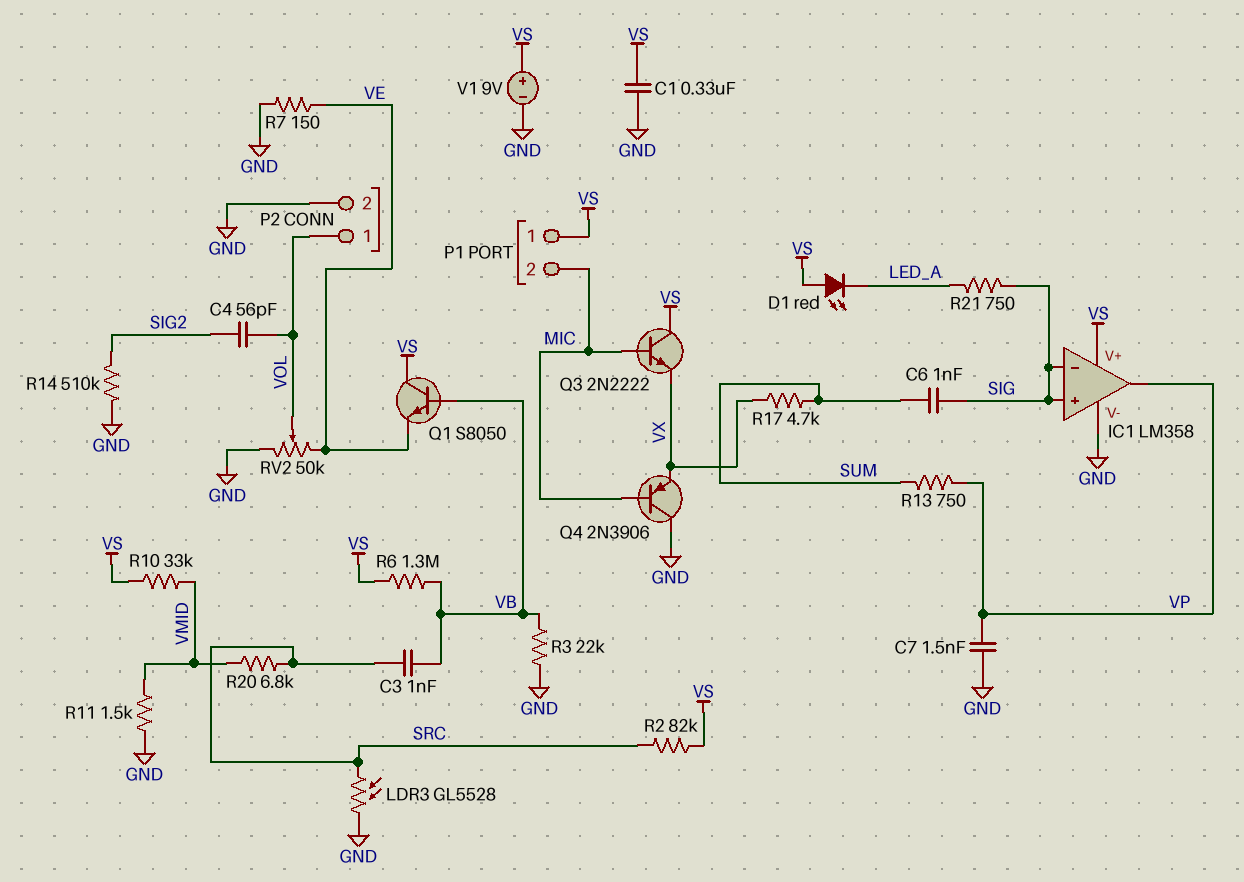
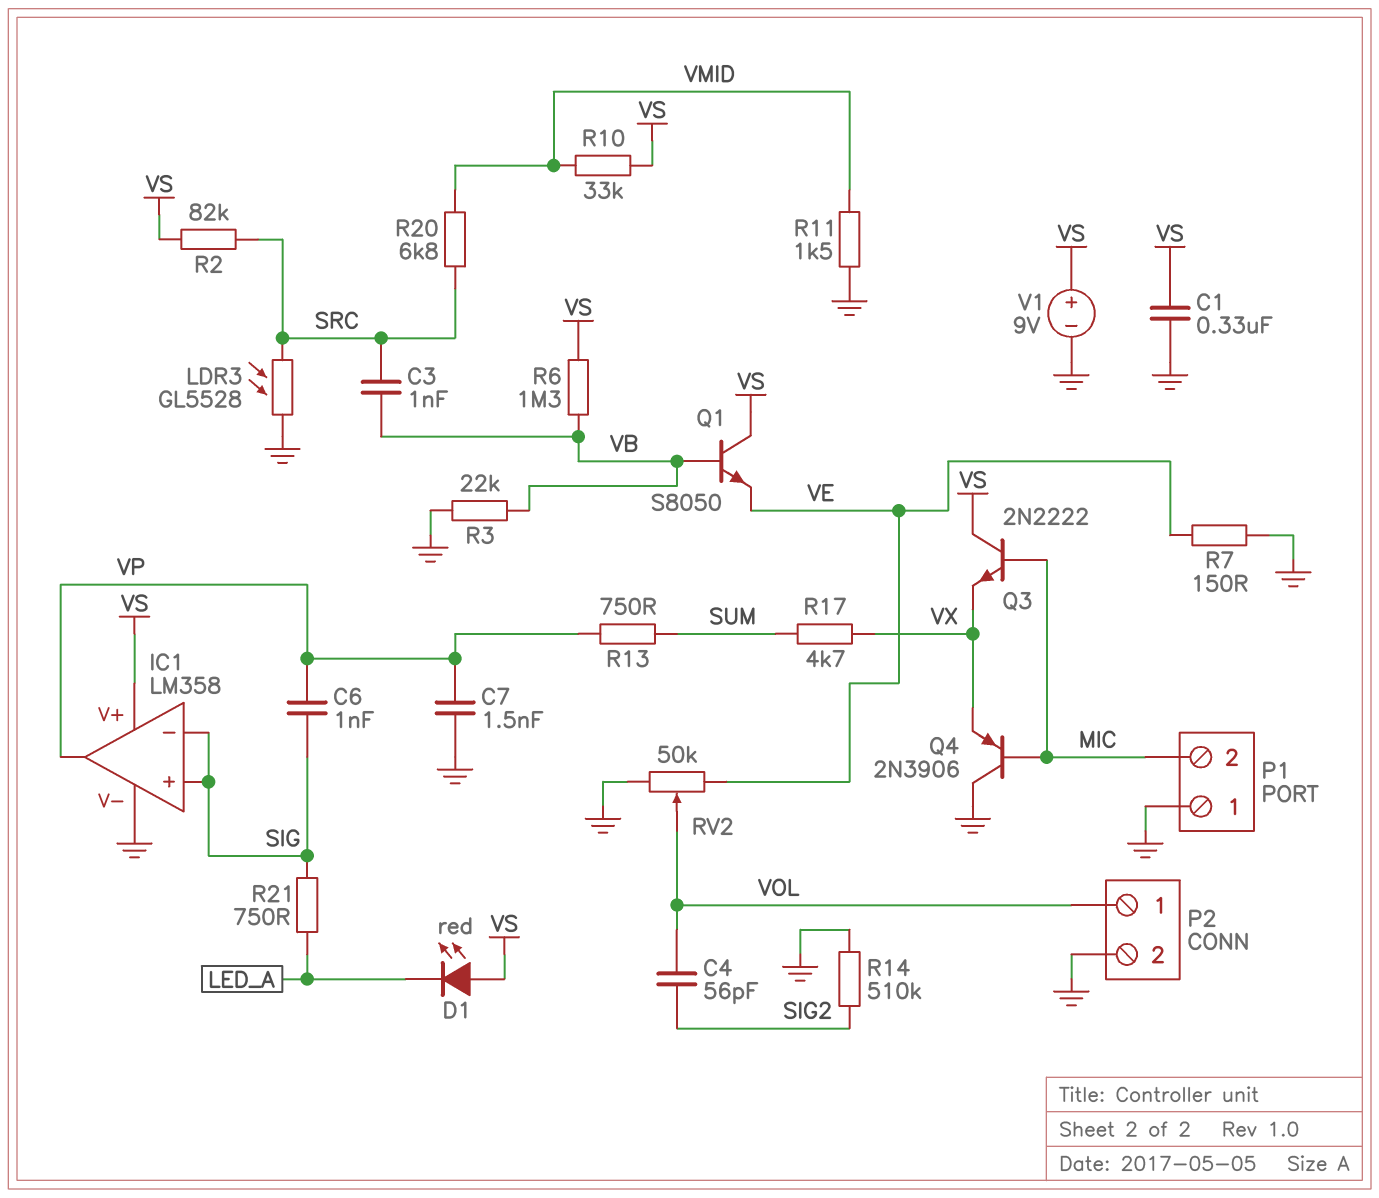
C6: 1nF (SIG, SUM) -> 1nF (SIG, VP)
P1 pin 1: VS -> GND

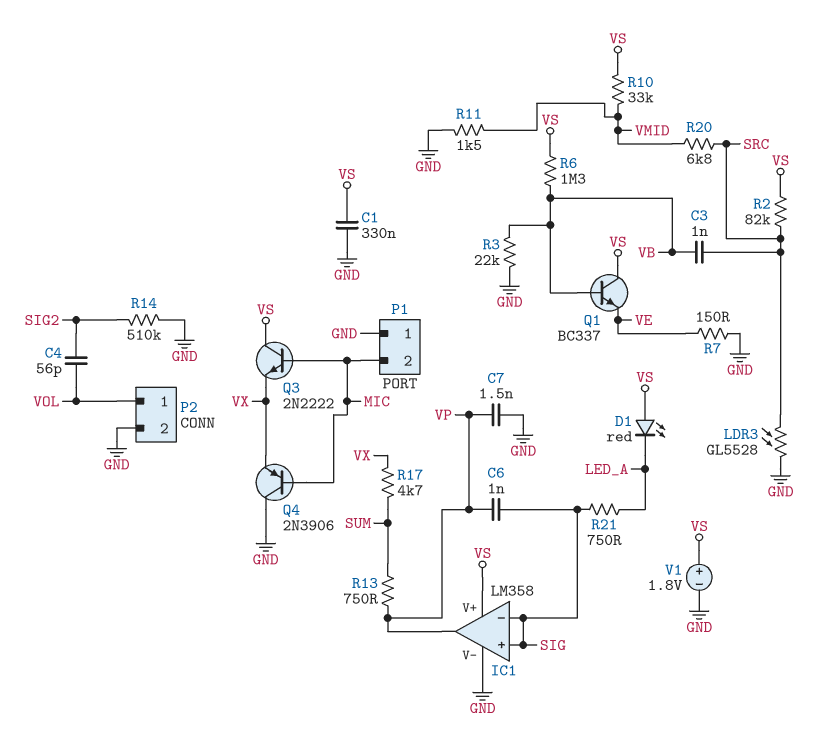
Q1: NPN S8050 (B VB, C VS, E VE) -> NPN BC337 (B VB, C VS, E VE)
RV2: 50k (GND, VE, wiper VOL) -> none
V1: 9V (plus VS, minus GND) -> 1.8V (plus VS, minus GND)

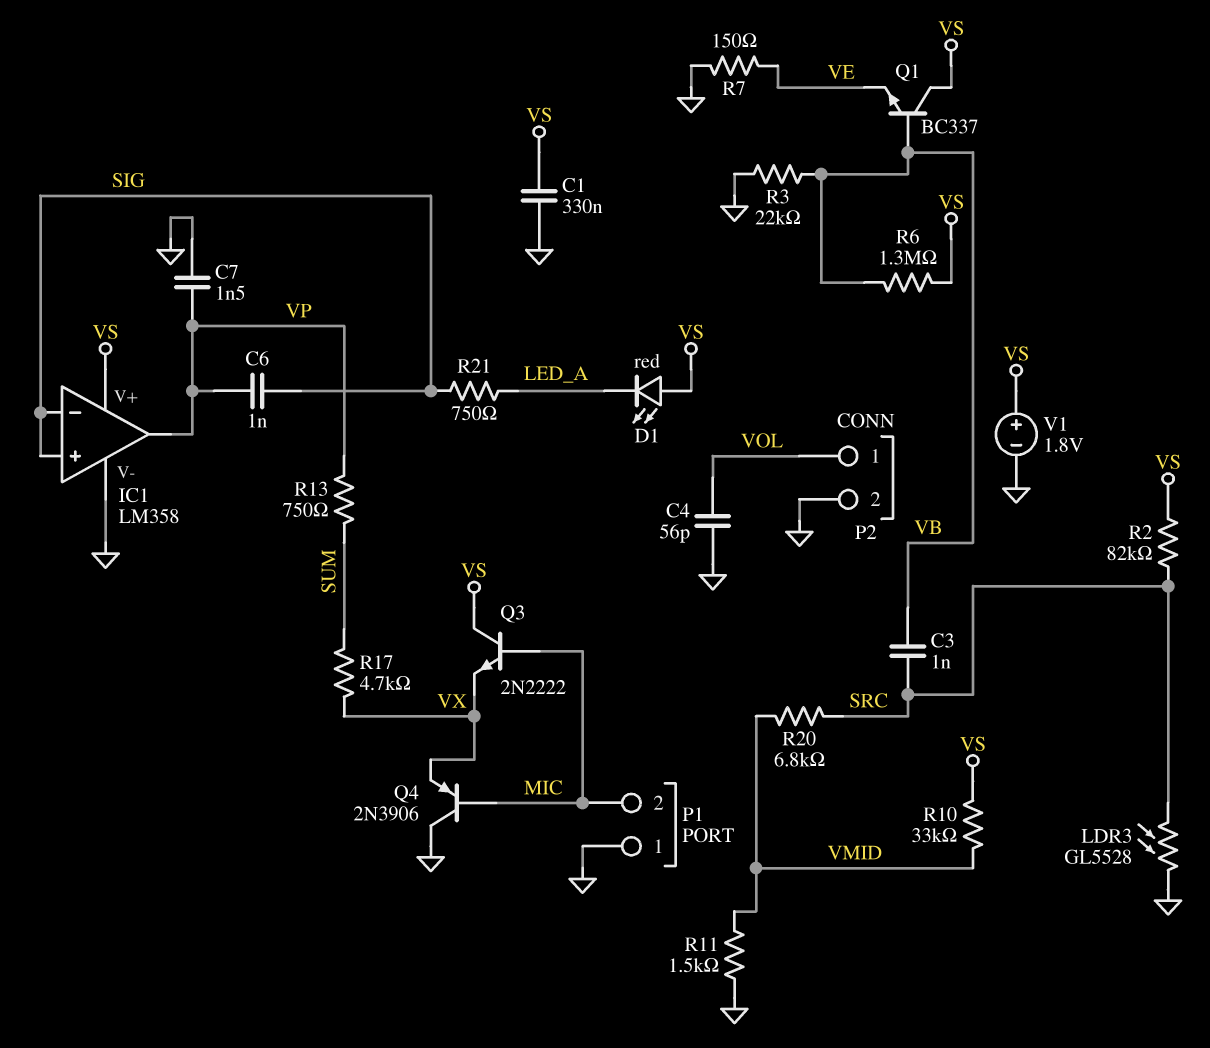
C4: 56pF (SIG2, VOL) -> 56pF (GND, VOL)
R14: 510k (GND, SIG2) -> none

